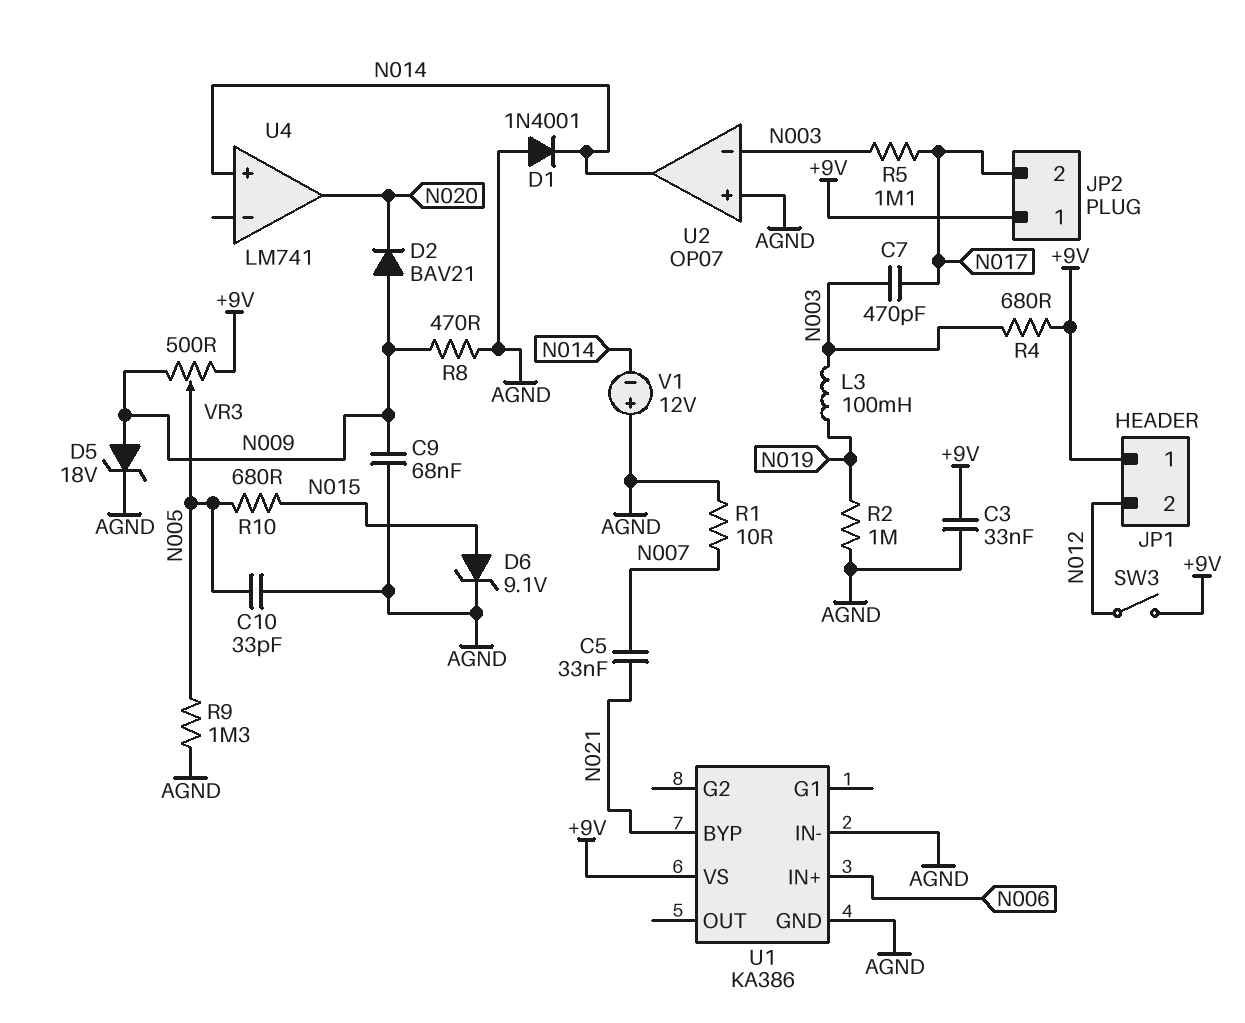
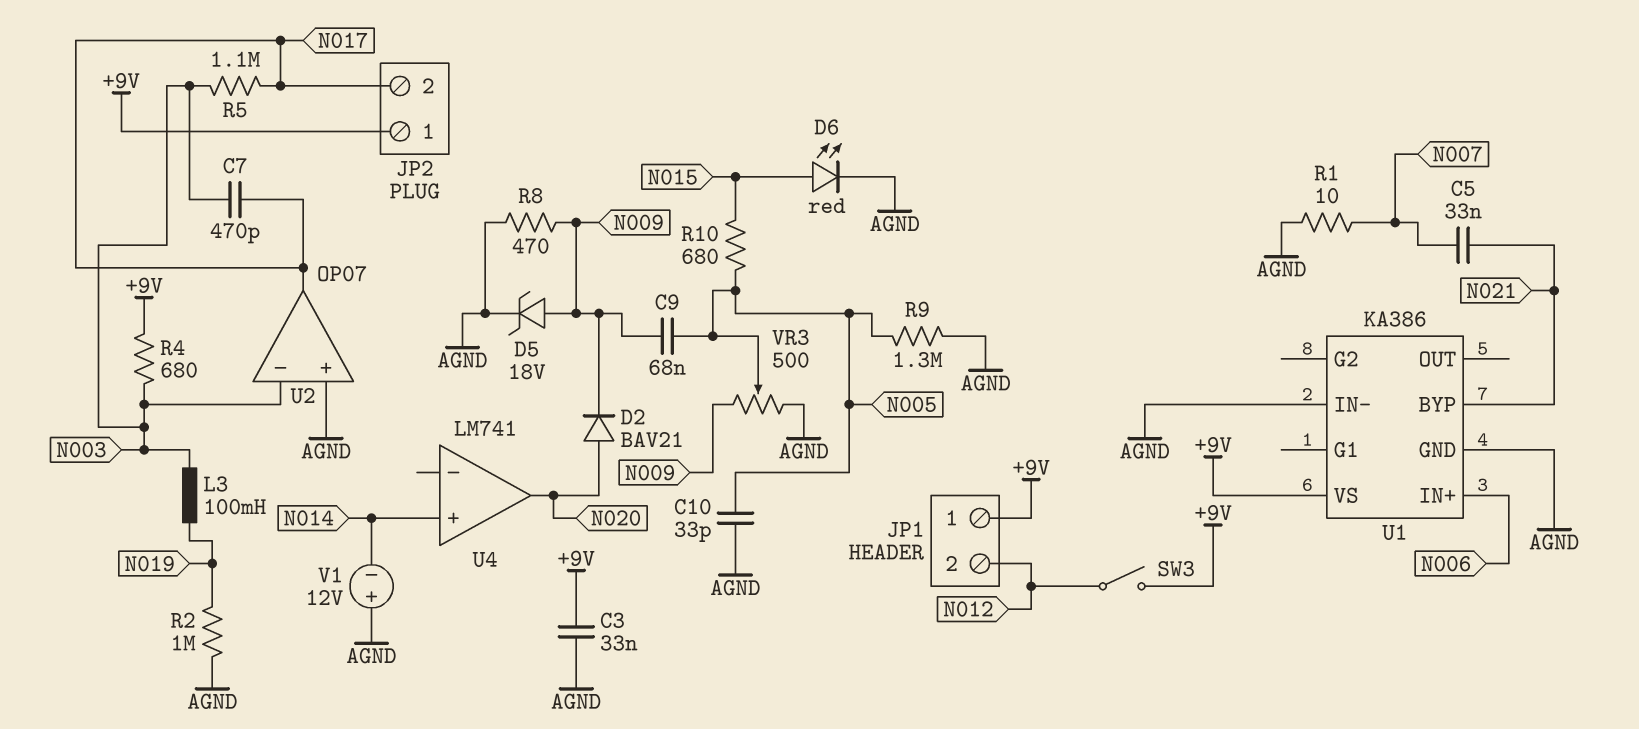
C9: 68nF (AGND, N009) -> 68nF (N005, N009)
D1: diode 1N4001 (A AGND, K N014) -> none
D2: diode BAV21 (A N009, K N020) -> diode BAV21 (A N020, K N009)
D6: zener 9.1V (A N015, K AGND) -> LED red (A N015, K AGND)
U2 pin out: N014 -> N017
VR3: 500 (+9V, N009, wiper N005) -> 500 (AGND, N009, wiper N005)

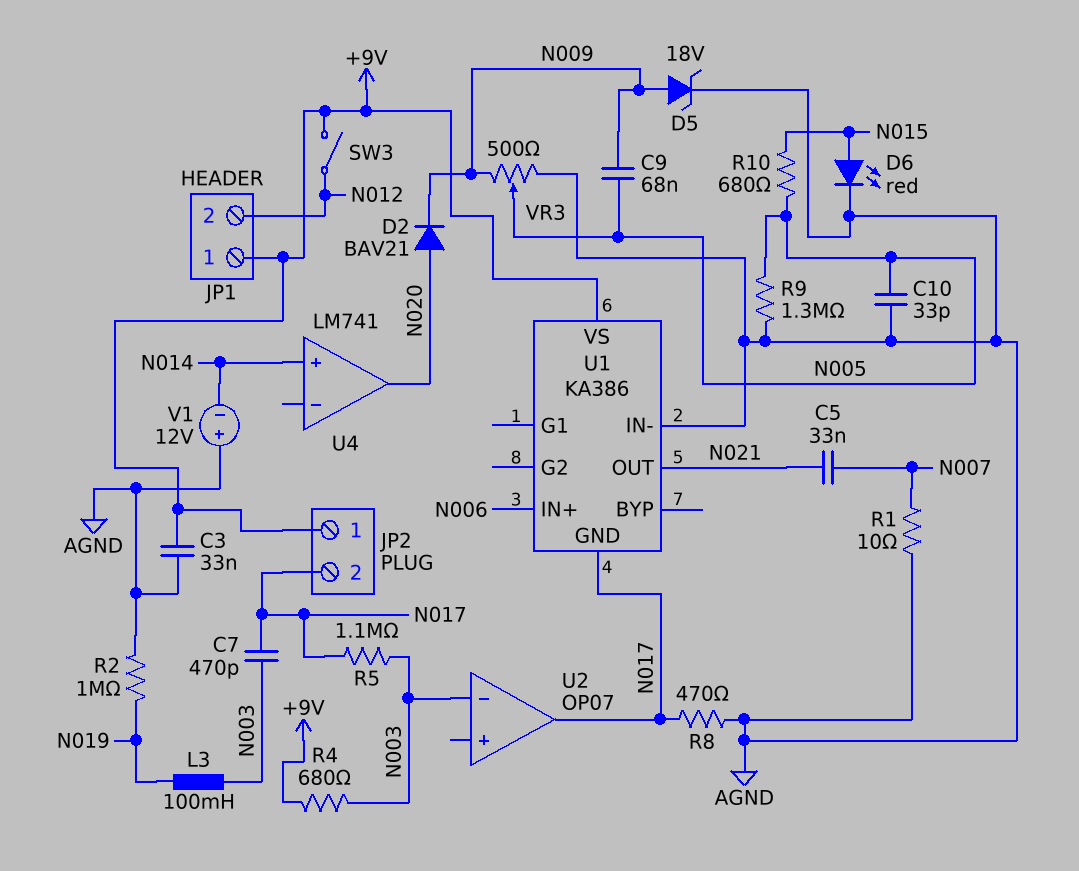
R8: 470 (AGND, N009) -> 470 (AGND, N017)
U1 pin BYP: N021 -> none
U1 pin GND: AGND -> N017
U1 pin OUT: none -> N021
U2 pin in+: AGND -> none

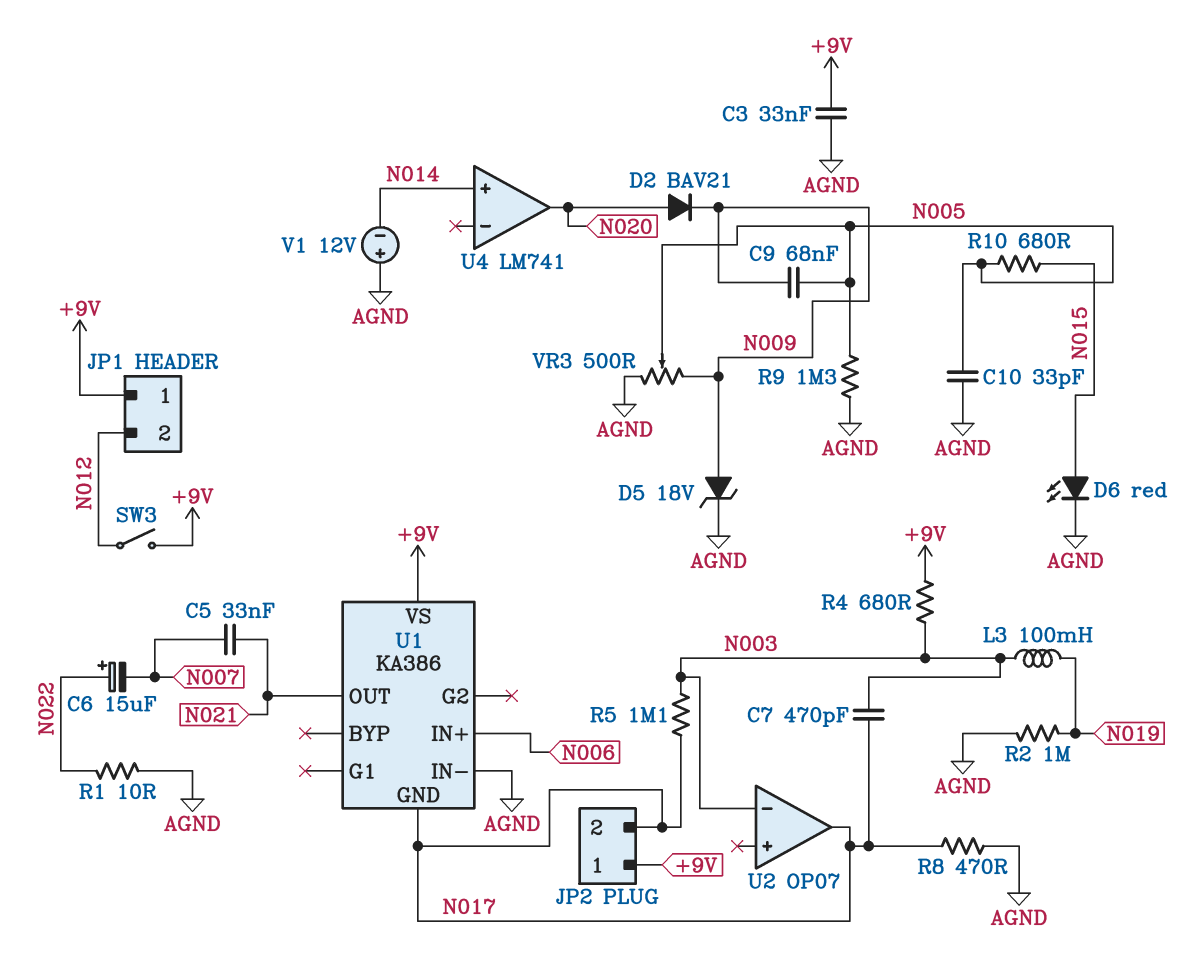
C6: none -> 15uF (plus N022, minus N007)
R1: 10 (AGND, N007) -> 10 (AGND, N022)

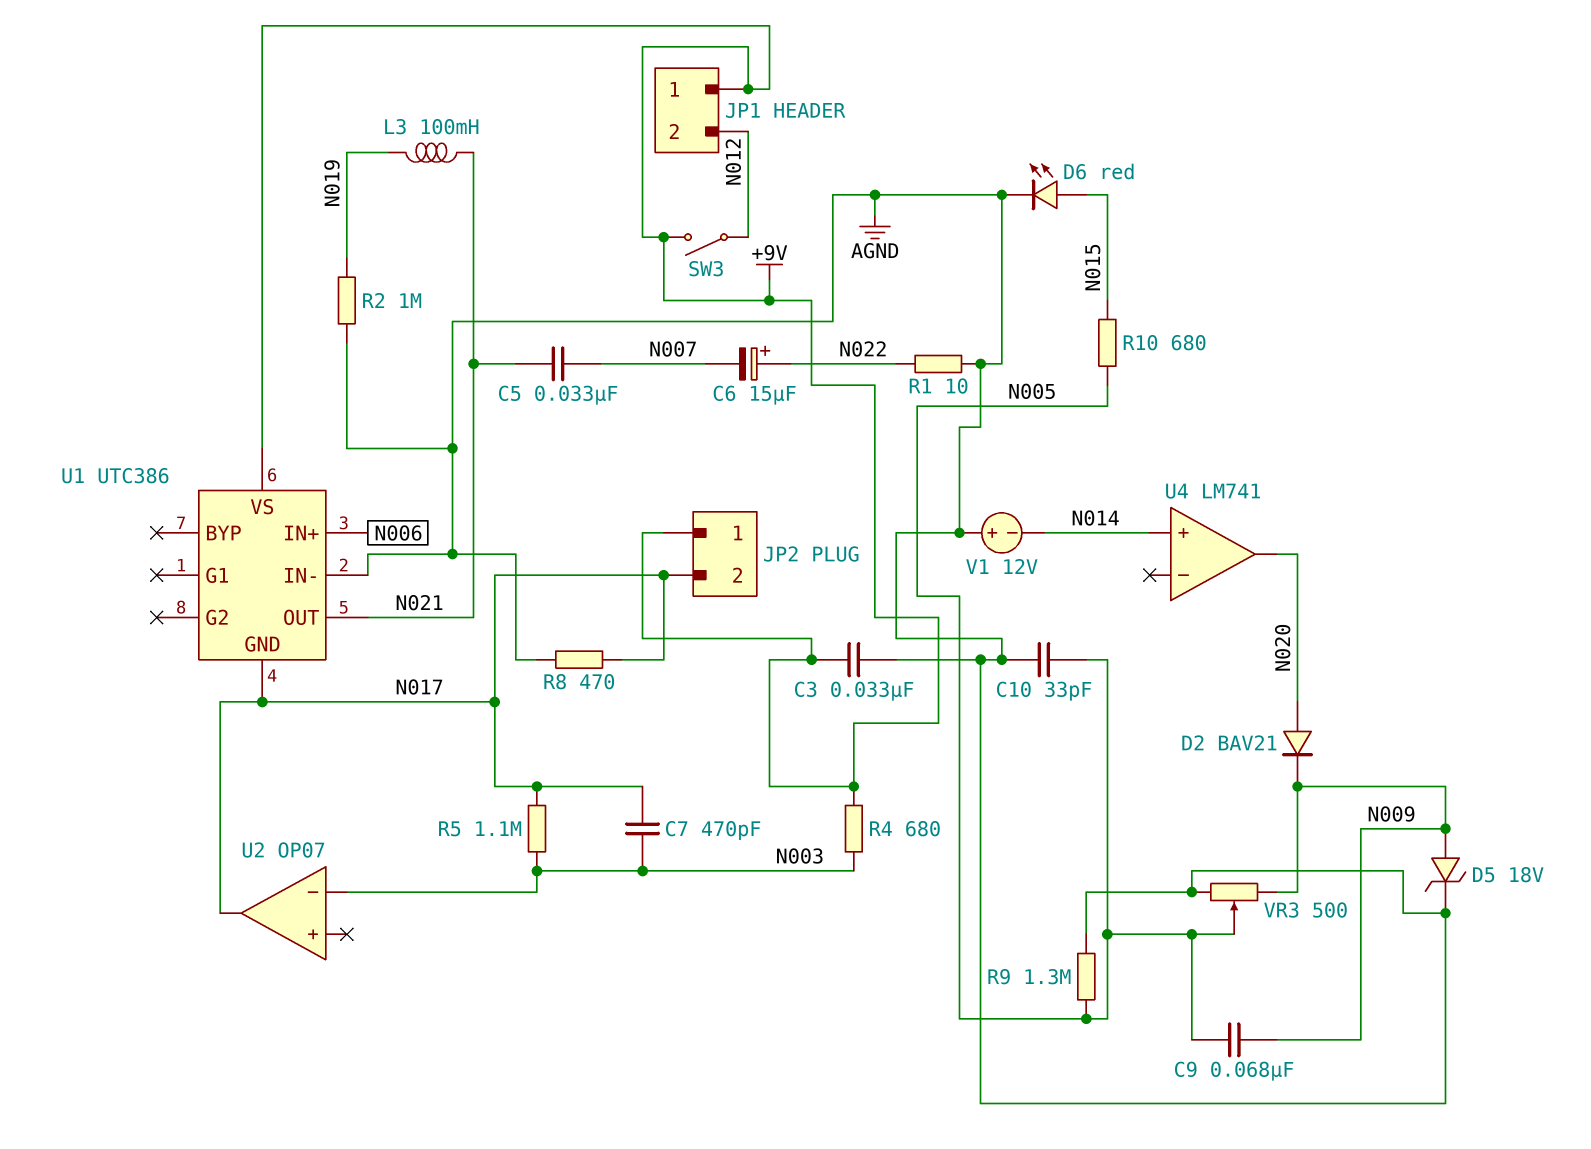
L3: 100mH (N003, N019) -> 100mH (N019, N021)
U1: KA386 -> UTC386

